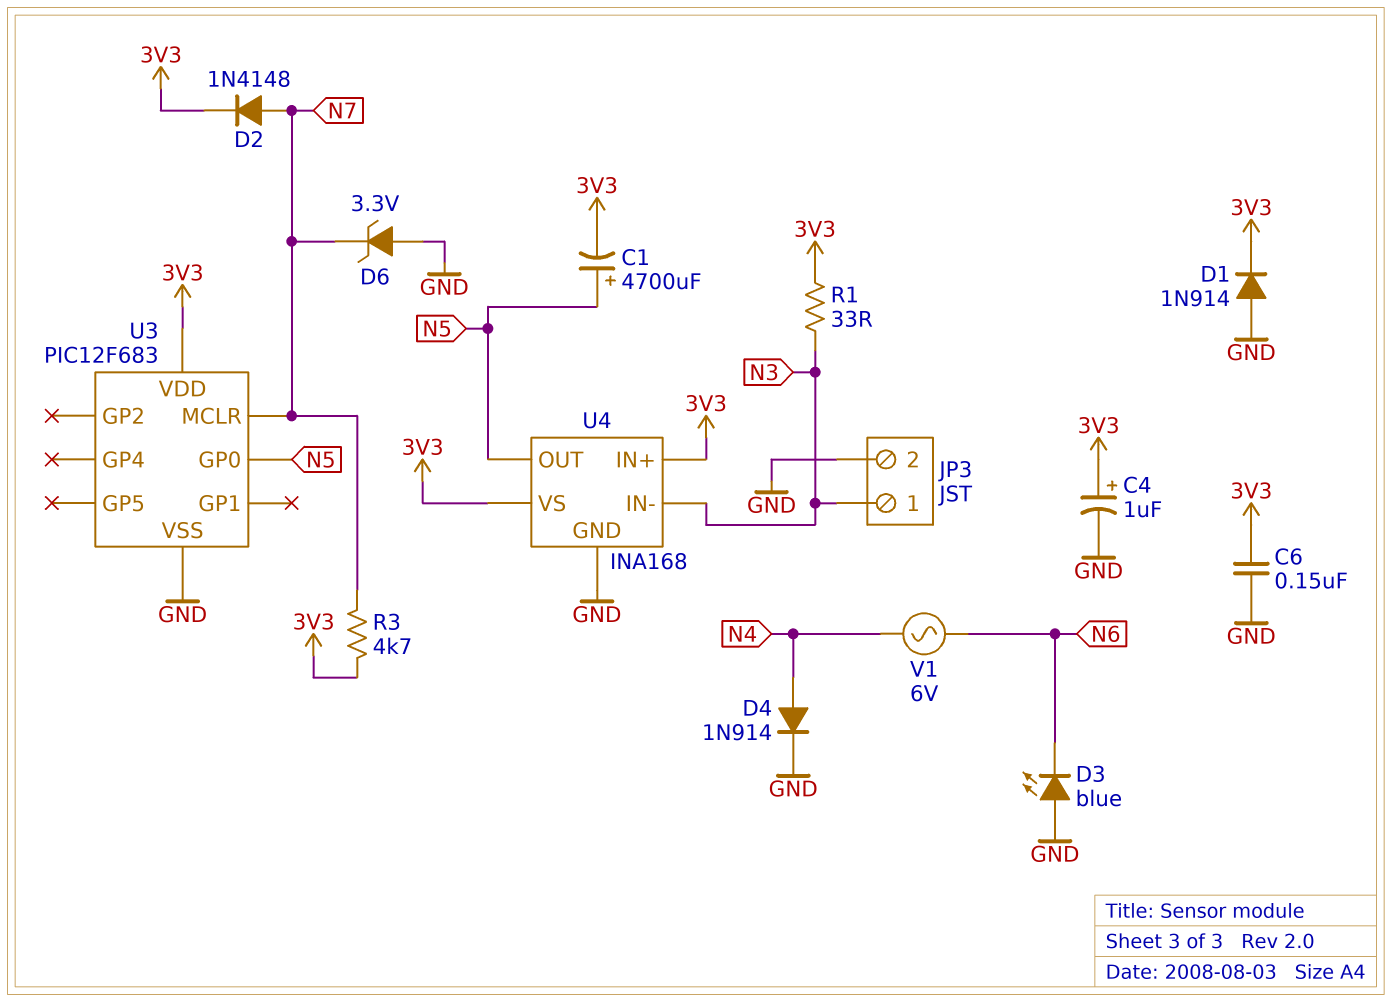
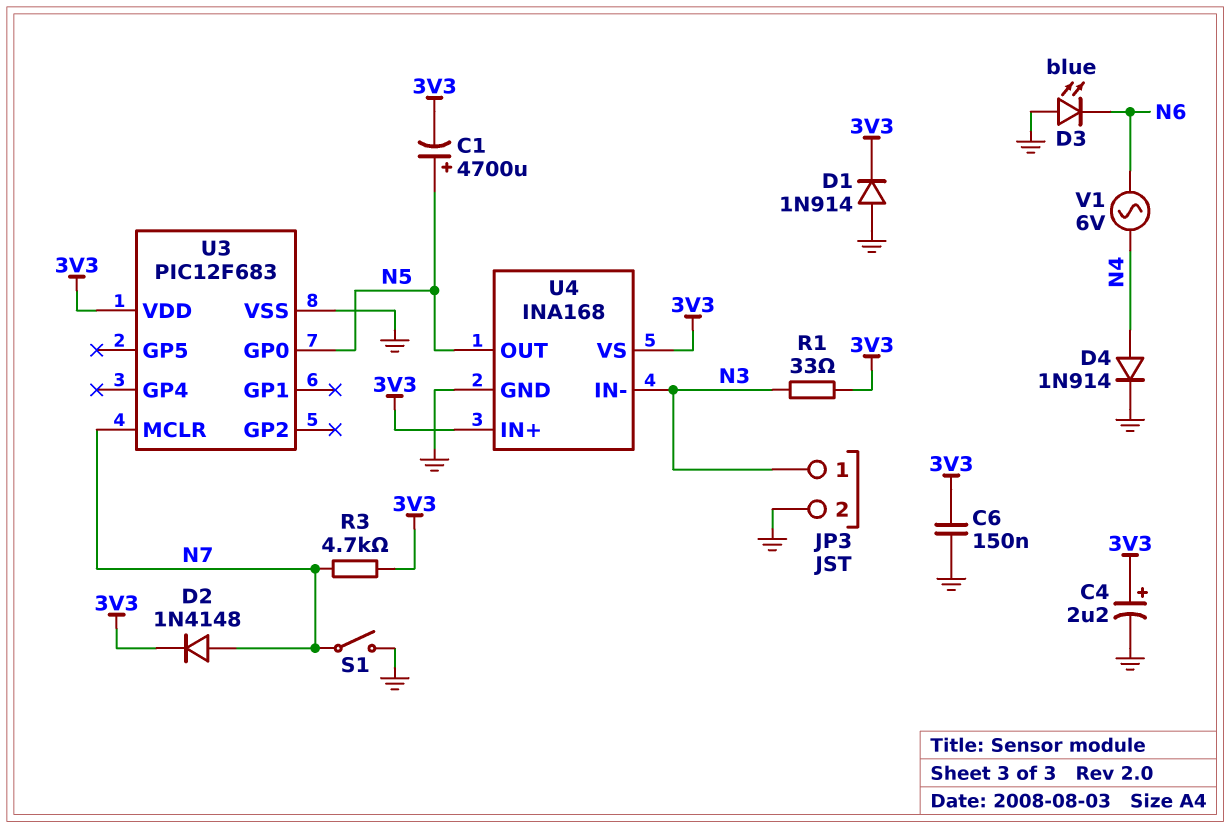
C4: 1uF (plus 3V3, minus GND) -> 2.2uF (plus 3V3, minus GND)
D6: zener 3.3V (A GND, K N7) -> none
S1: none -> switch (GND, N7)

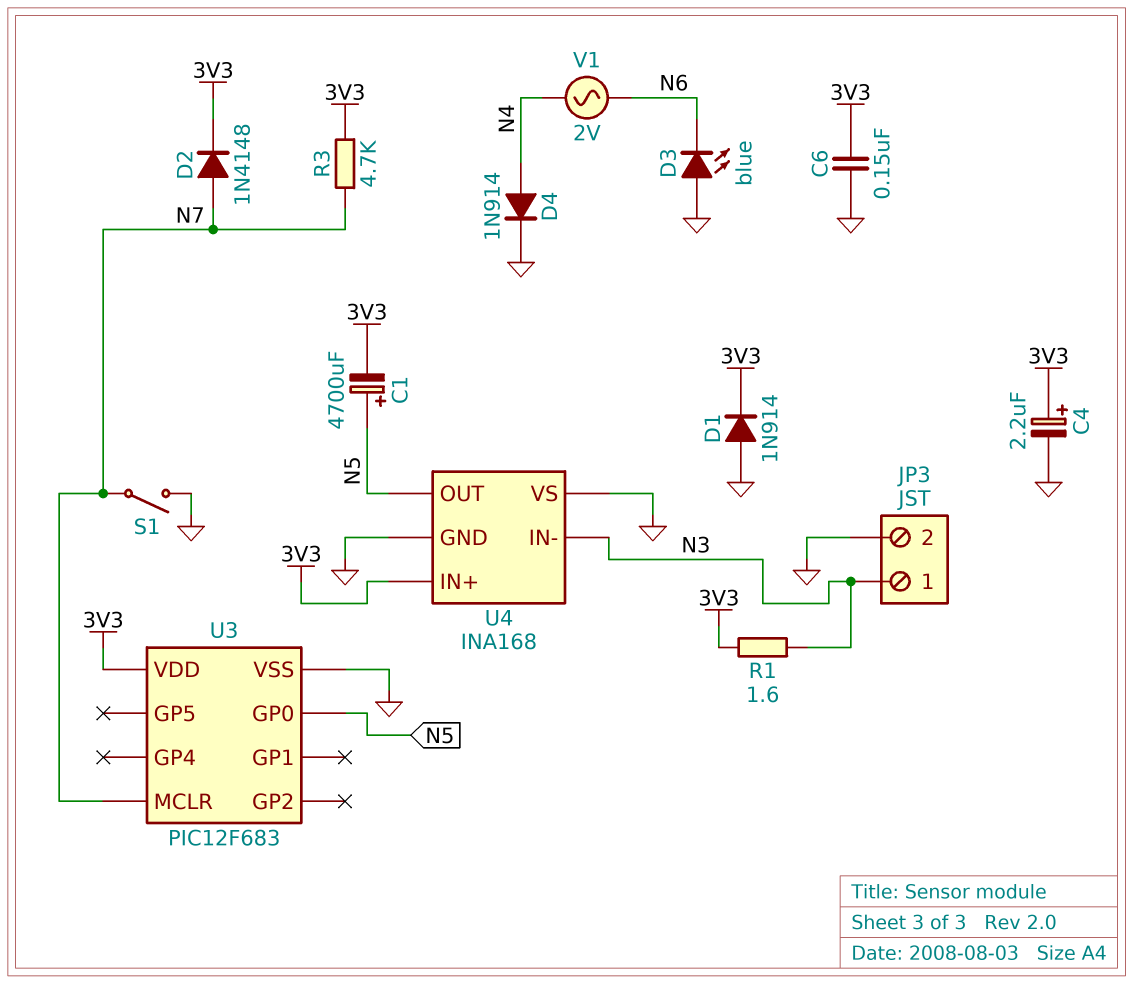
R1: 33 (3V3, N3) -> 1.6 (3V3, N3)
U4 pin VS: 3V3 -> GND
V1: AC 6V (N4, N6) -> AC 2V (N4, N6)

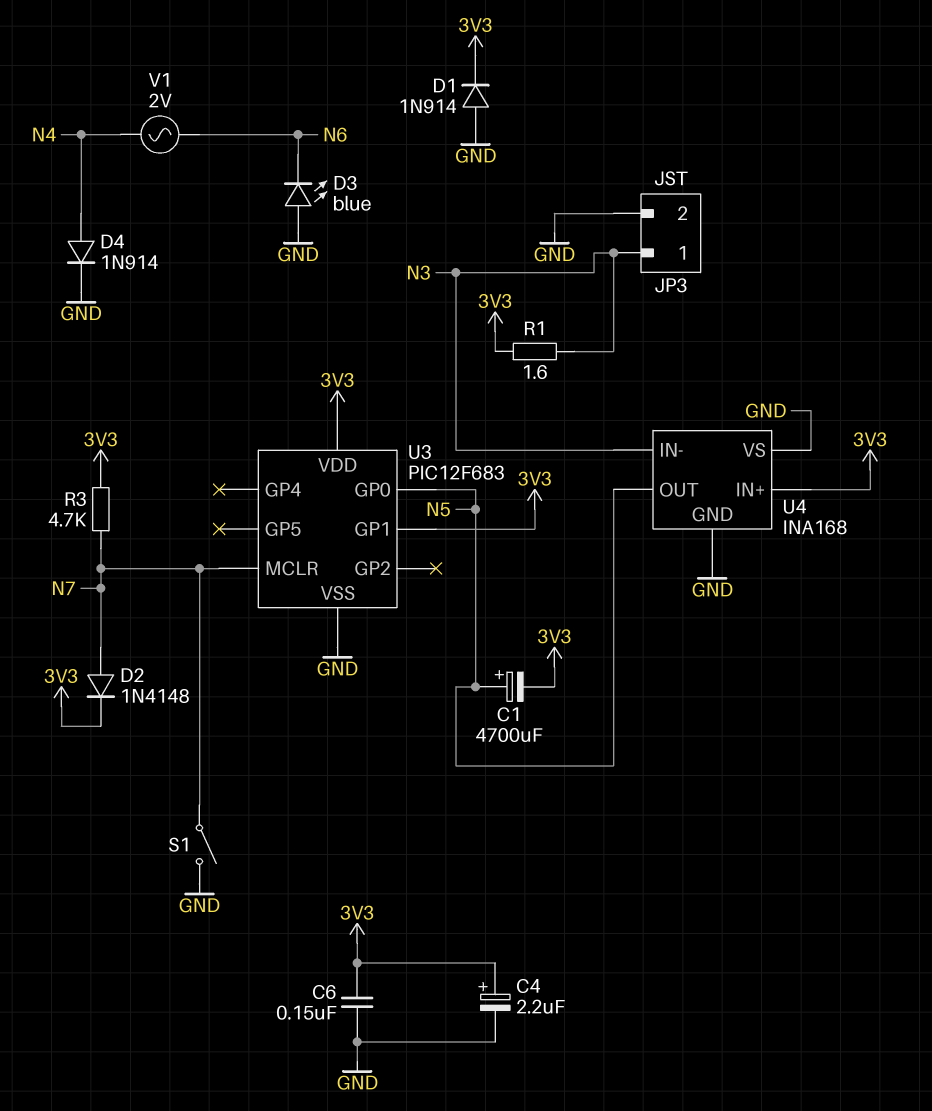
U3 pin GP1: none -> 3V3

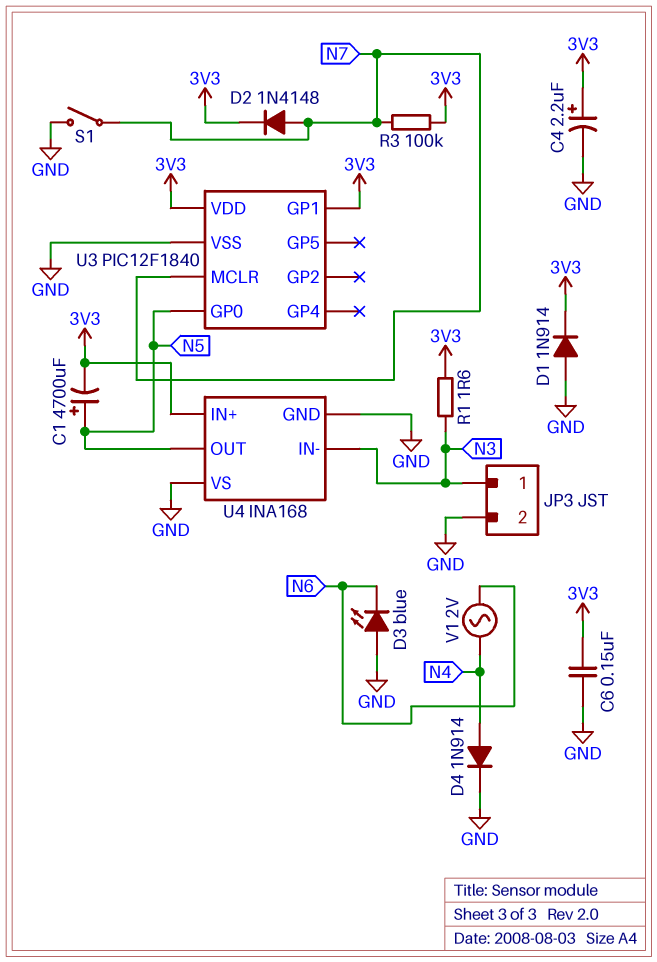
R3: 4.7k (3V3, N7) -> 100k (3V3, N7)
U3: PIC12F683 -> PIC12F1840

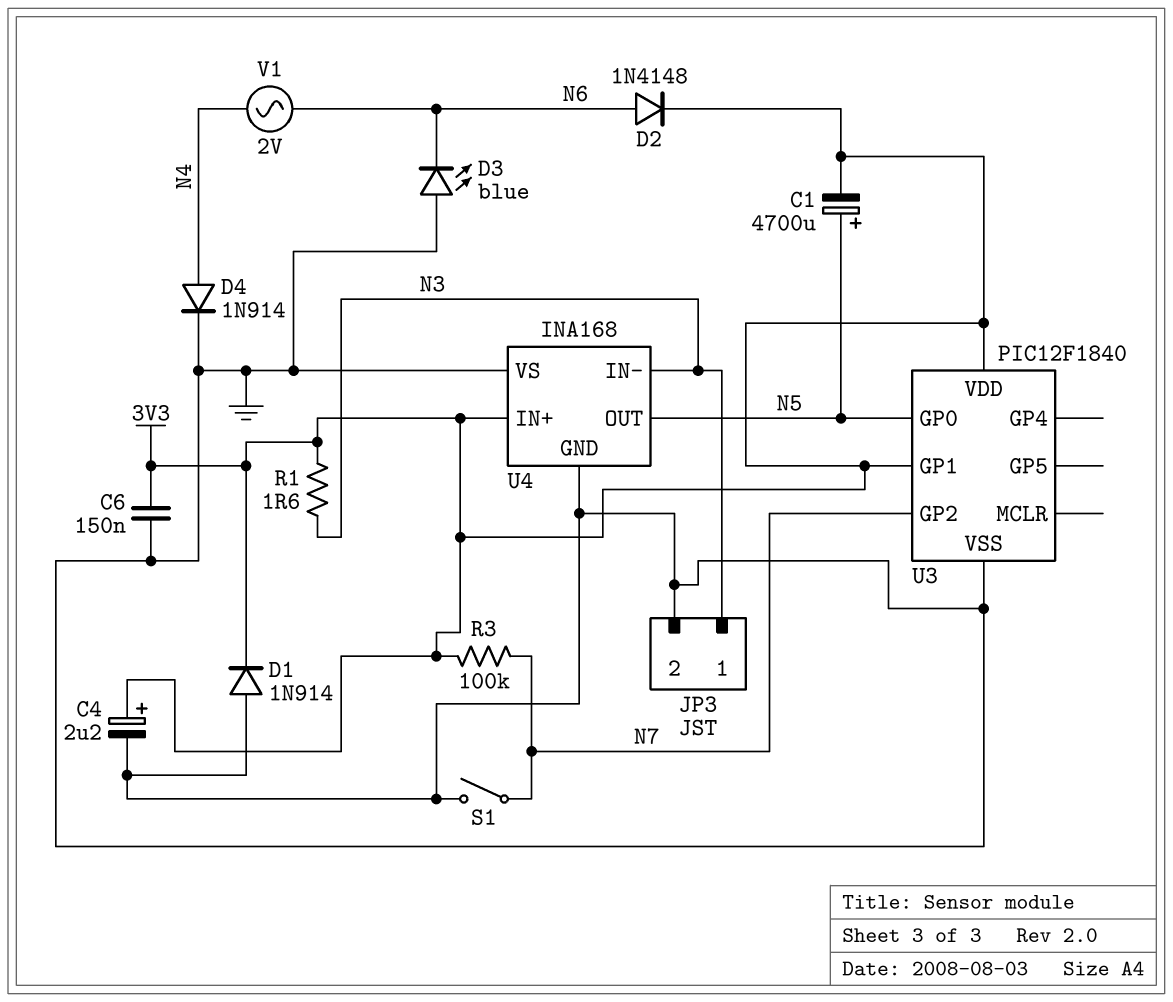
D2: diode 1N4148 (A N7, K 3V3) -> diode 1N4148 (A N6, K 3V3)
U3 pin GP2: none -> N7
U3 pin MCLR: N7 -> none

